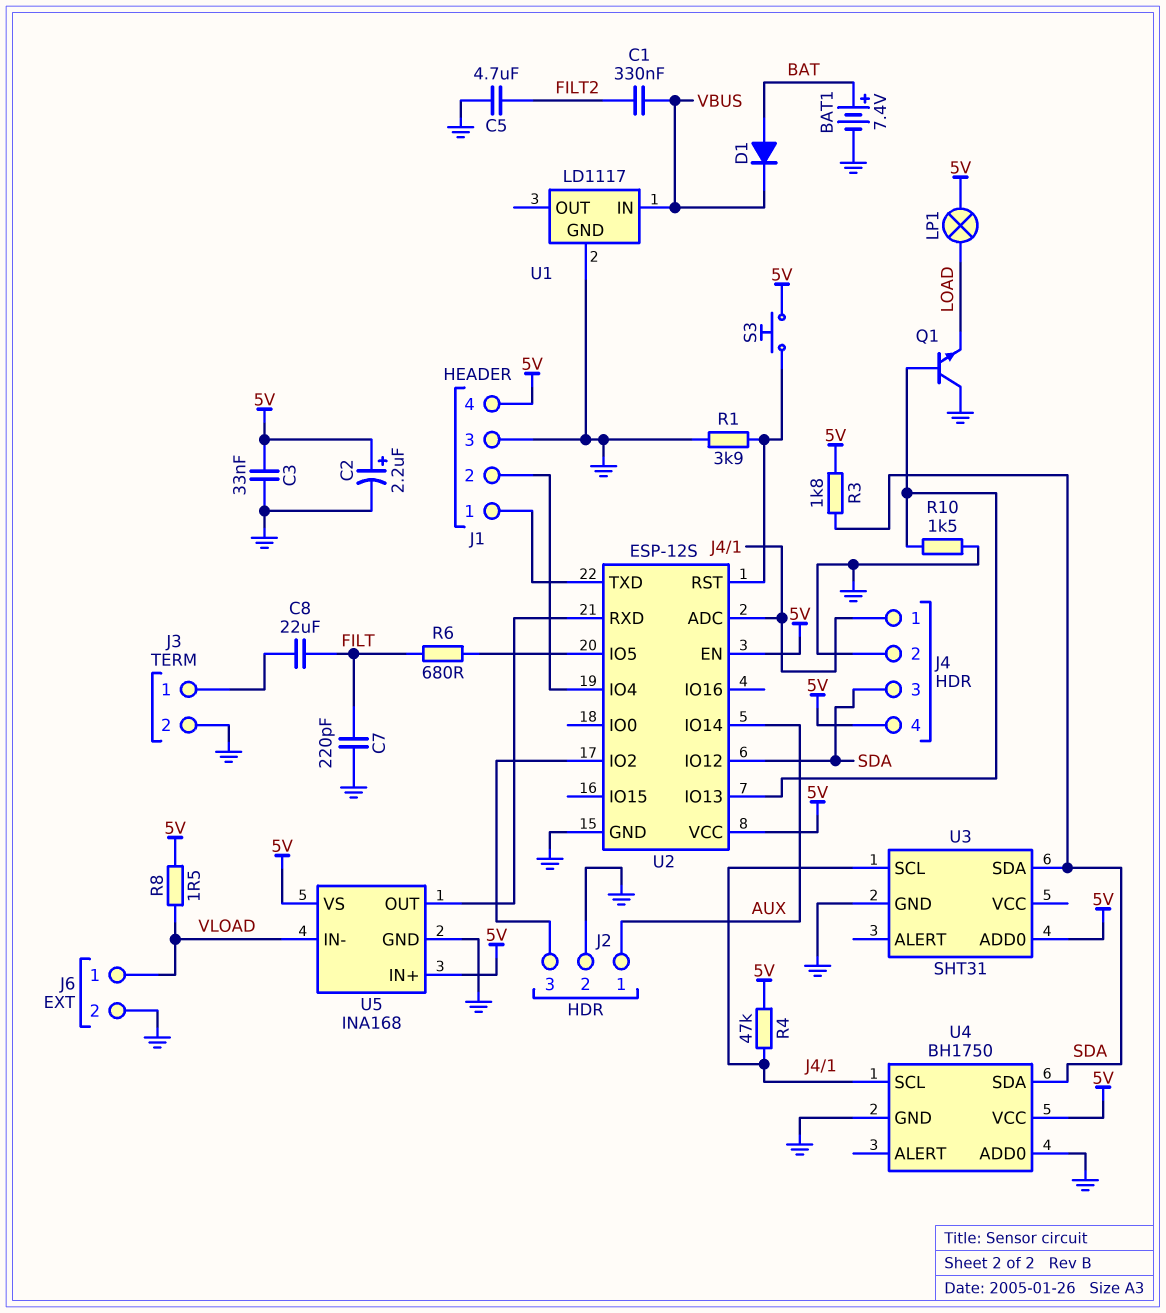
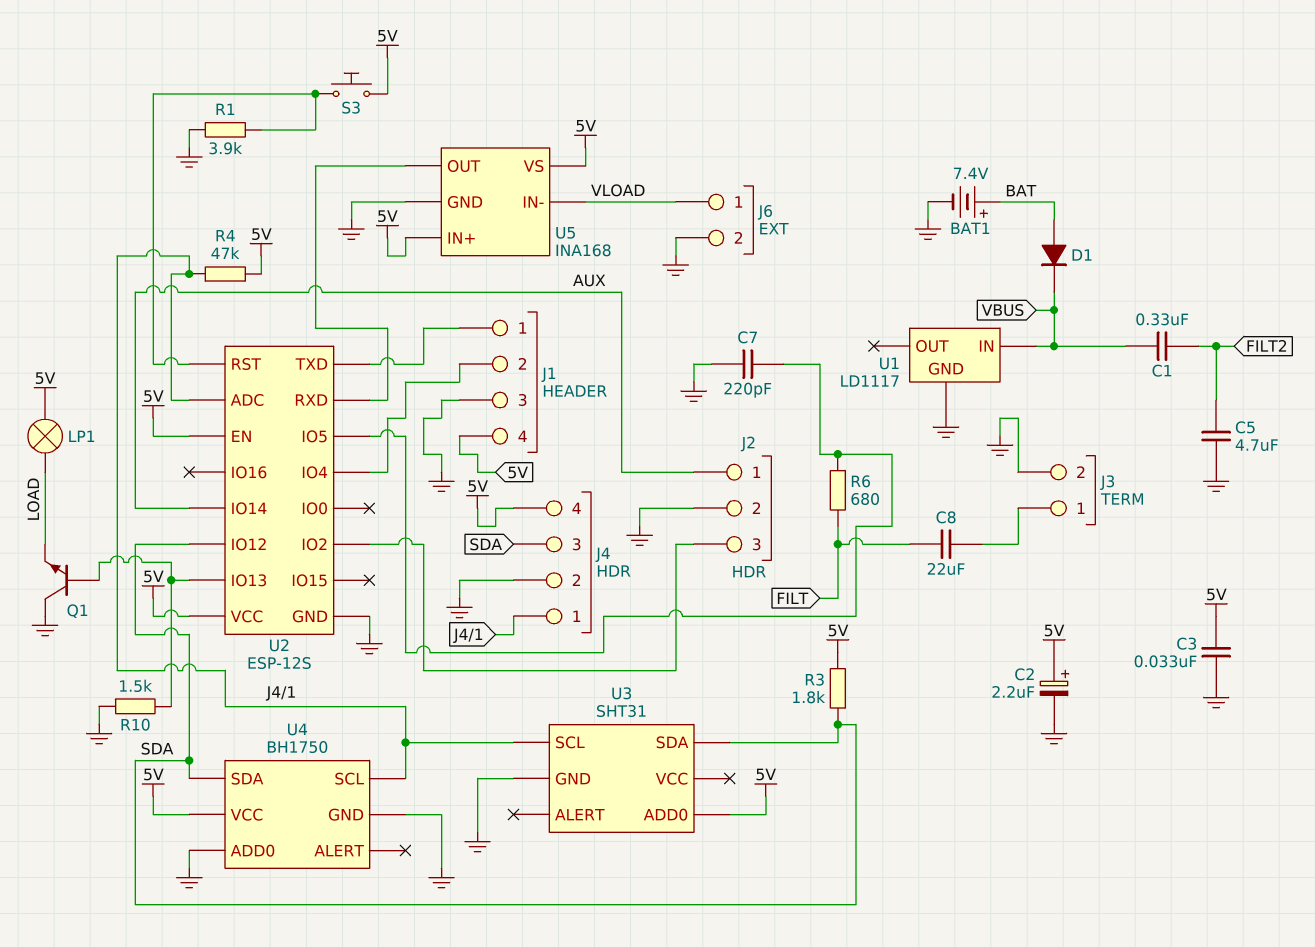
C7: 220pF (FILT, GND) -> 220pF (GND, U2/IO5)
R8: 1.5 (5V, VLOAD) -> none

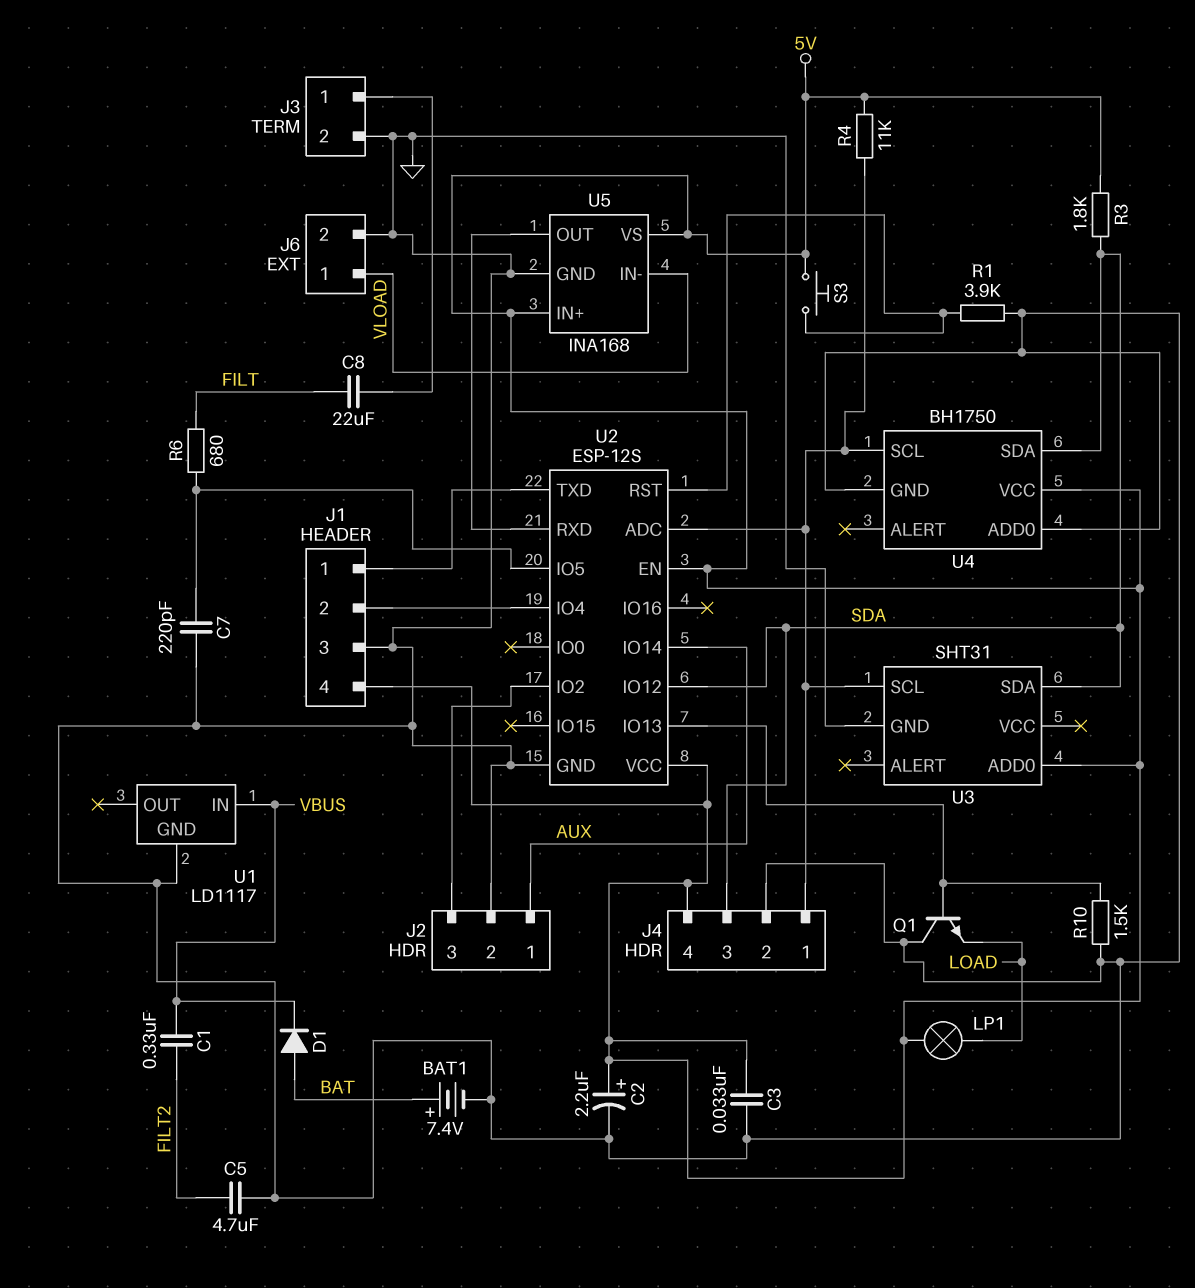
R4: 47k (5V, J4/1) -> 11k (5V, J4/1)

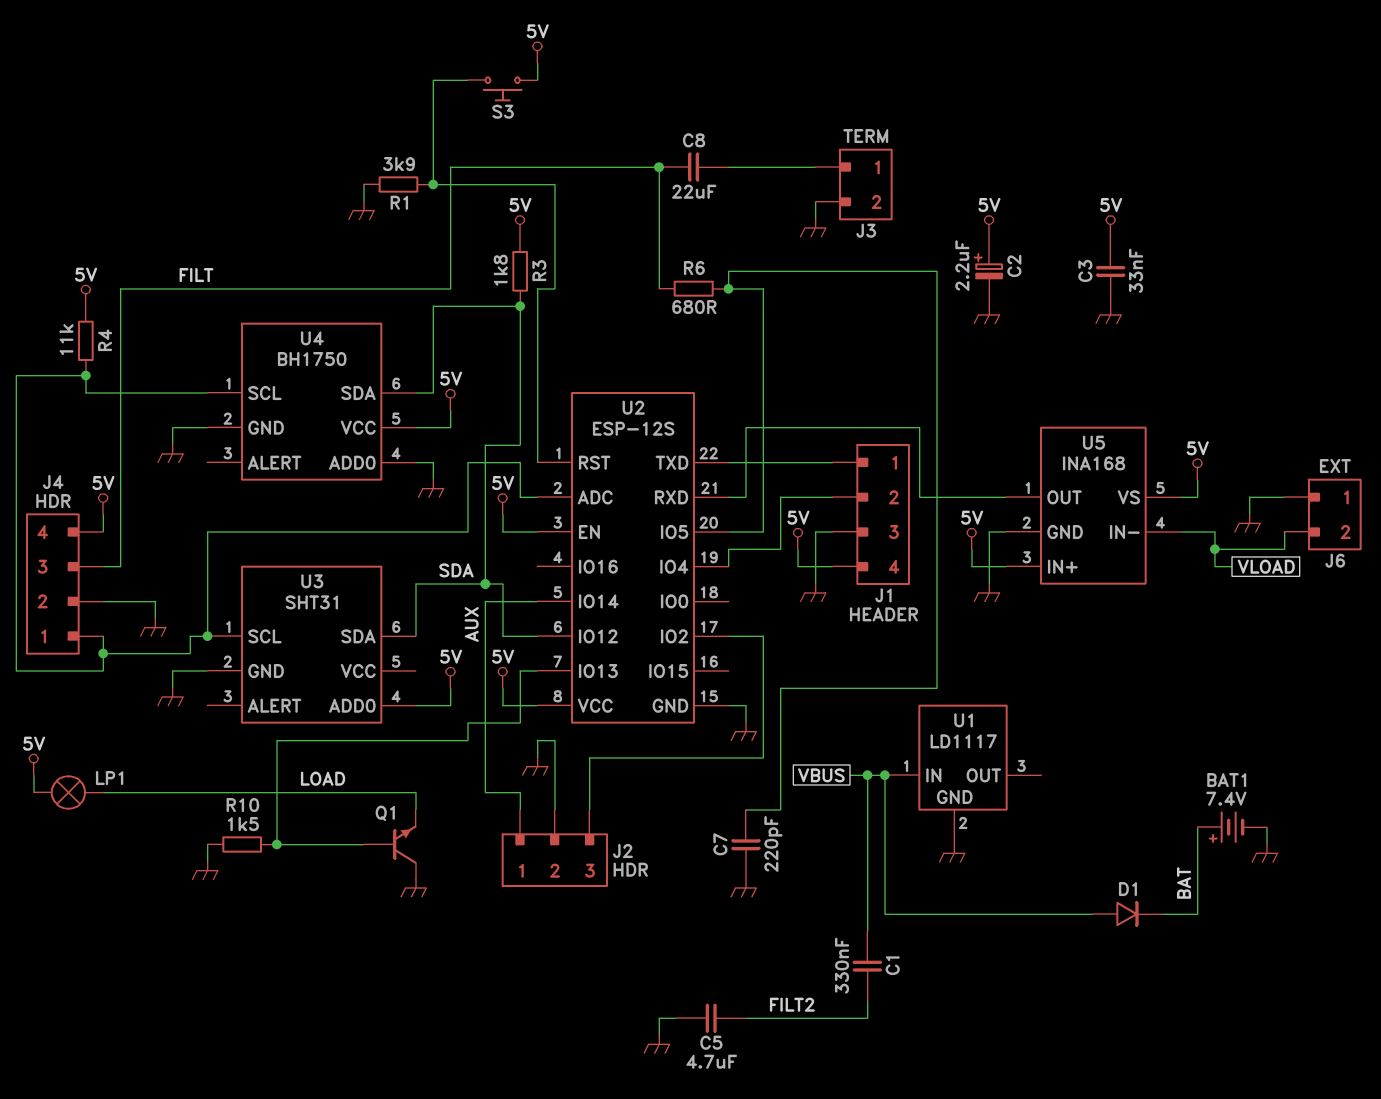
D1: diode (A BAT, K VBUS) -> diode (A VBUS, K BAT)
J4 pin 3: SDA -> FILT
J6 pin 1: VLOAD -> GND
J6 pin 2: GND -> VLOAD

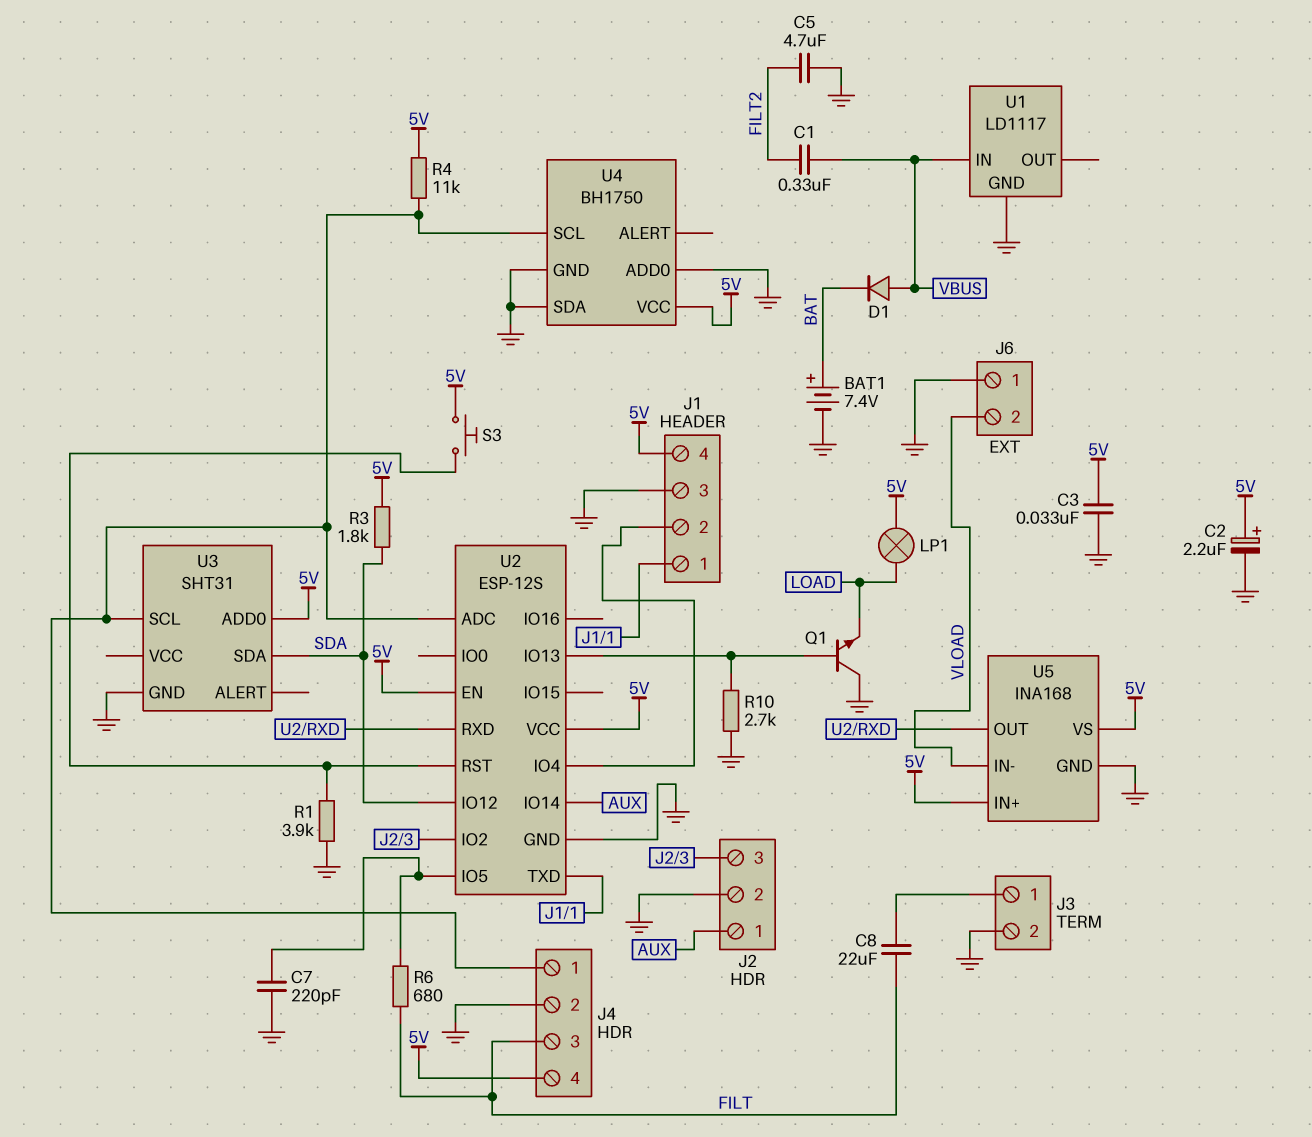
R10: 1.5k (GND, U2/IO13) -> 2.7k (GND, U2/IO13)
U4 pin SDA: SDA -> GND

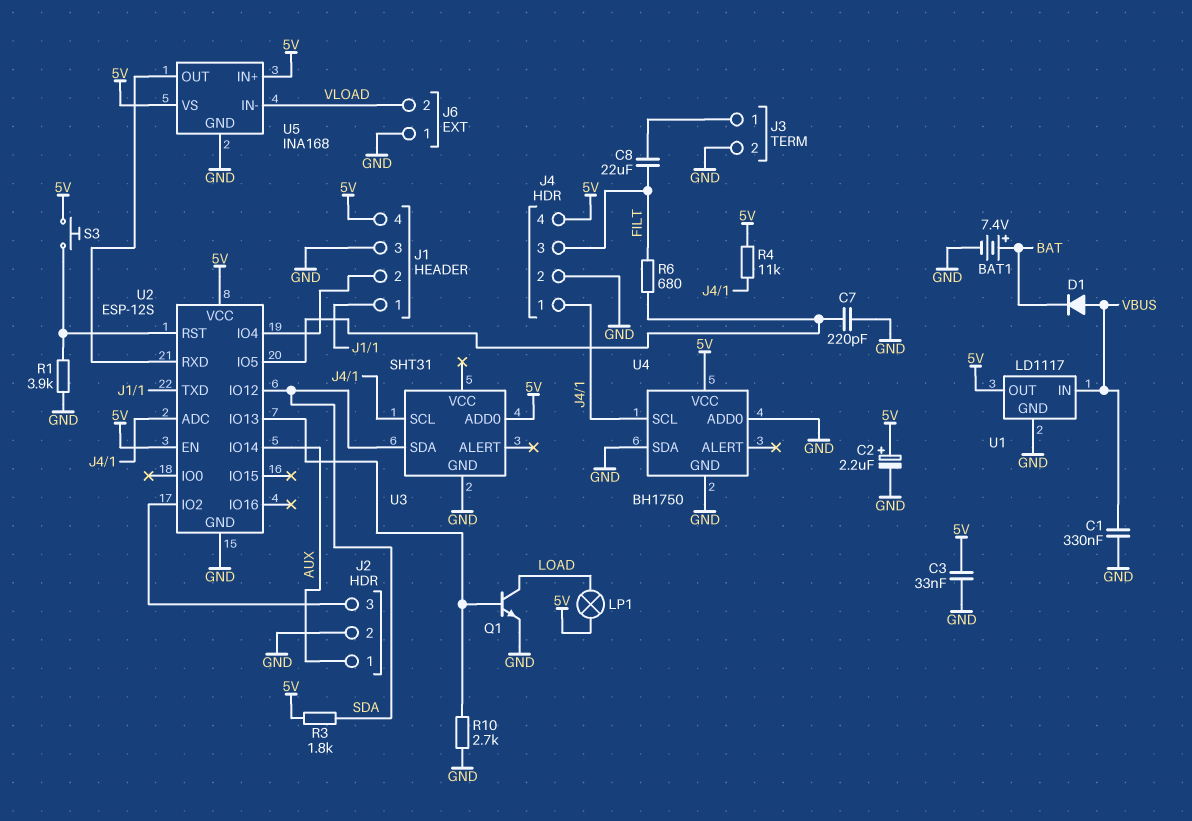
C1: 330nF (FILT2, VBUS) -> 330nF (GND, VBUS)
C5: 4.7uF (FILT2, GND) -> none
Q1: NPN (B U2/IO13, C GND, E LOAD) -> NPN (B U2/IO13, C LOAD, E GND)
U1 pin OUT: none -> 5V

